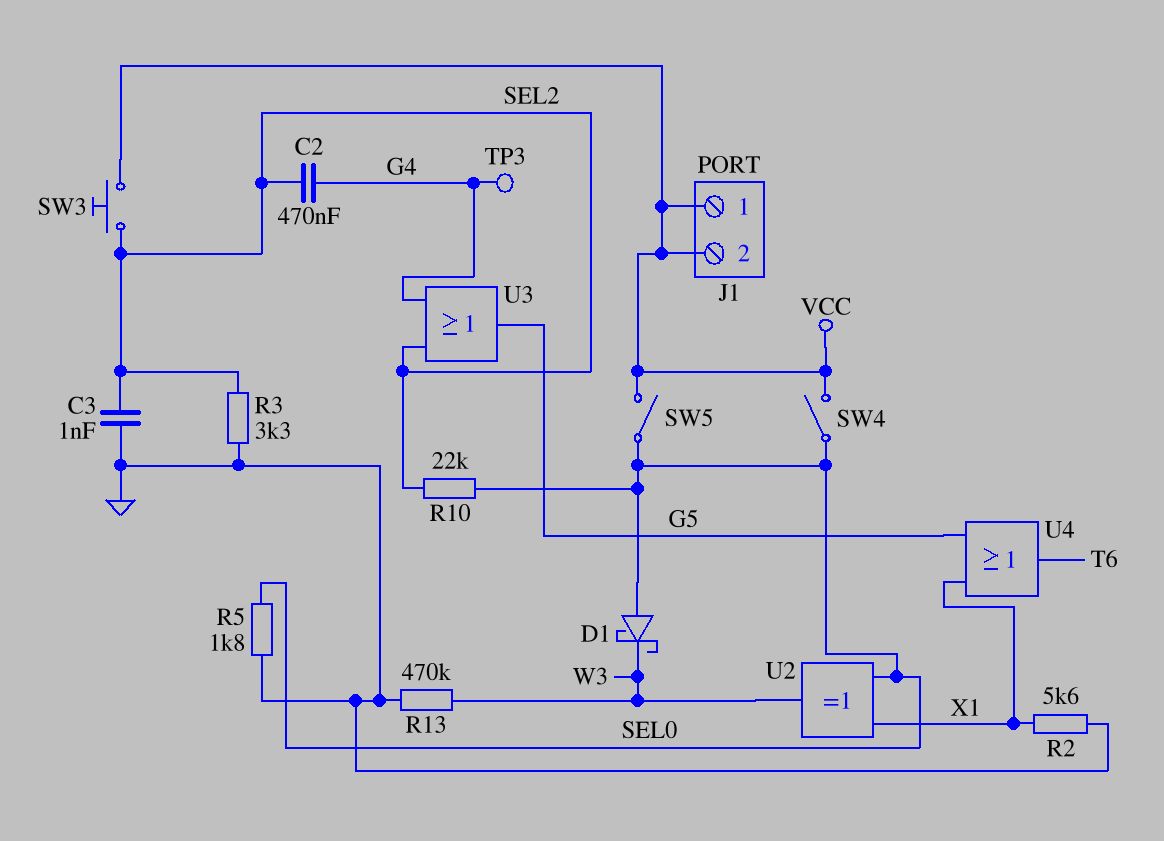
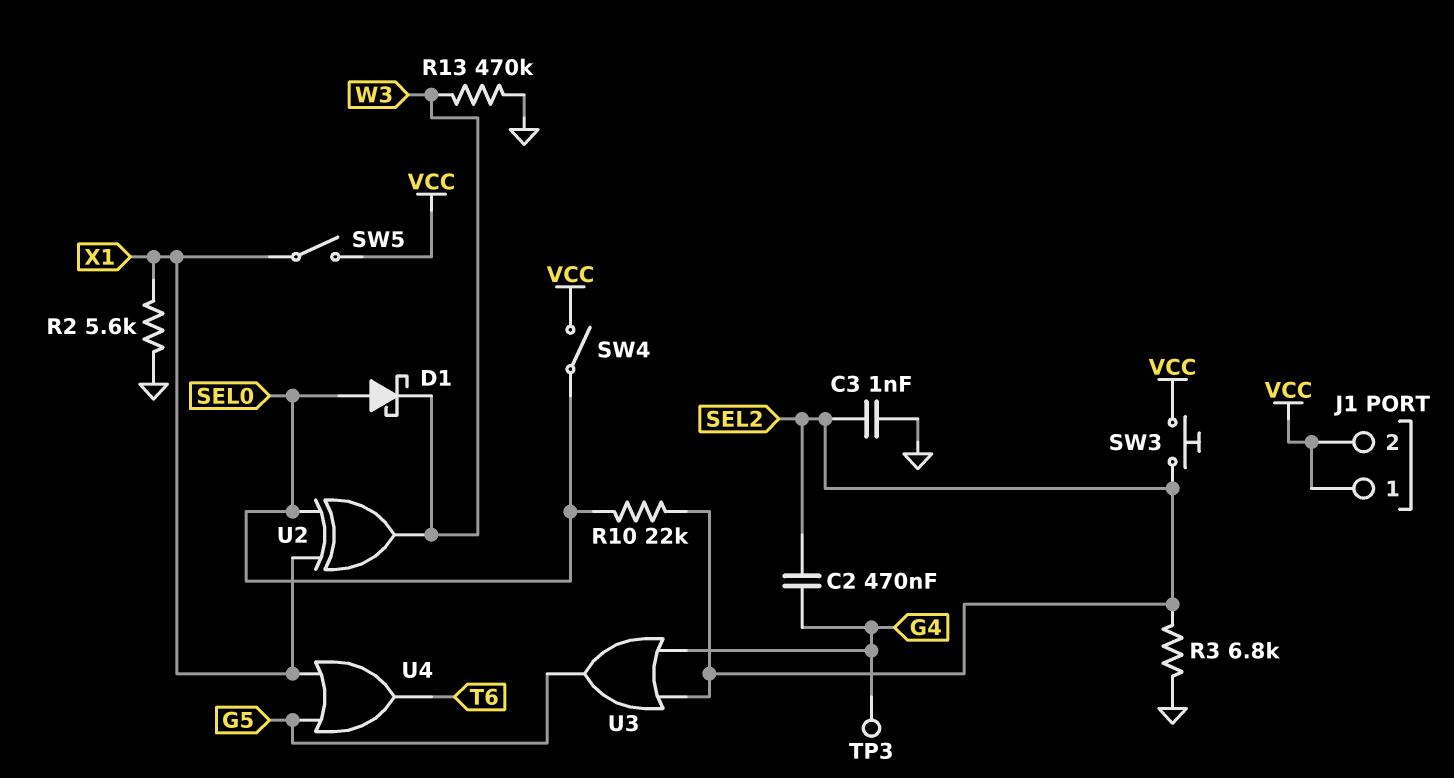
R3: 3.3k (GND, SEL2) -> 6.8k (GND, SEL2)
R5: 1.8k (GND, SEL0) -> none
SW5: switch (SEL0, VCC) -> switch (VCC, X1)

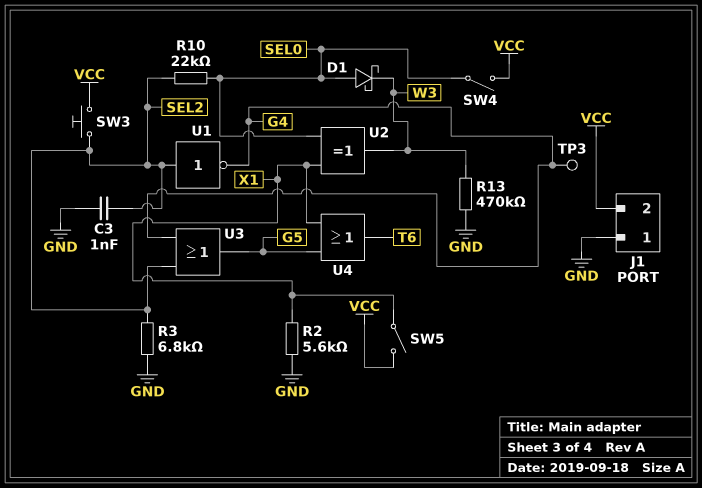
C2: 470nF (G4, SEL2) -> none
J1 pin 1: VCC -> GND
U1: none -> NOT (in SEL2, out G4)

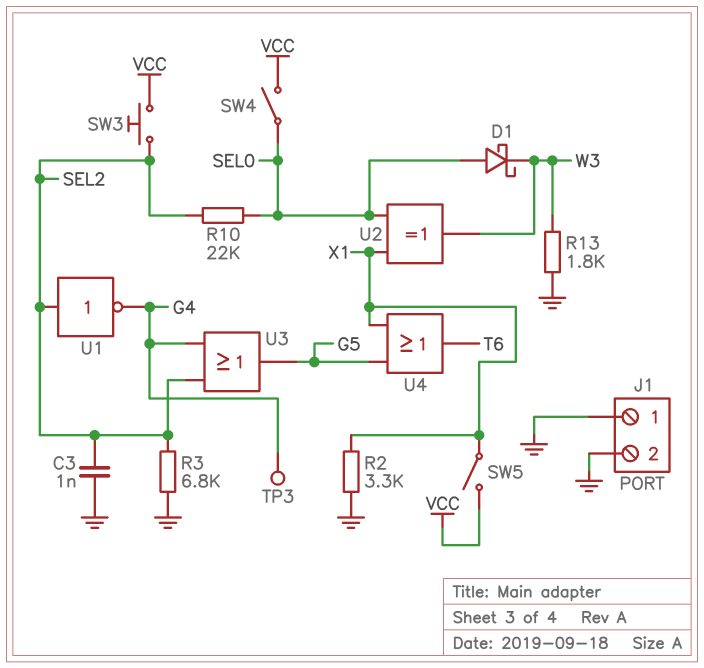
J1 pin 2: VCC -> GND
R2: 5.6k (GND, X1) -> 3.3k (GND, X1)
R13: 470k (GND, W3) -> 1.8k (GND, W3)

